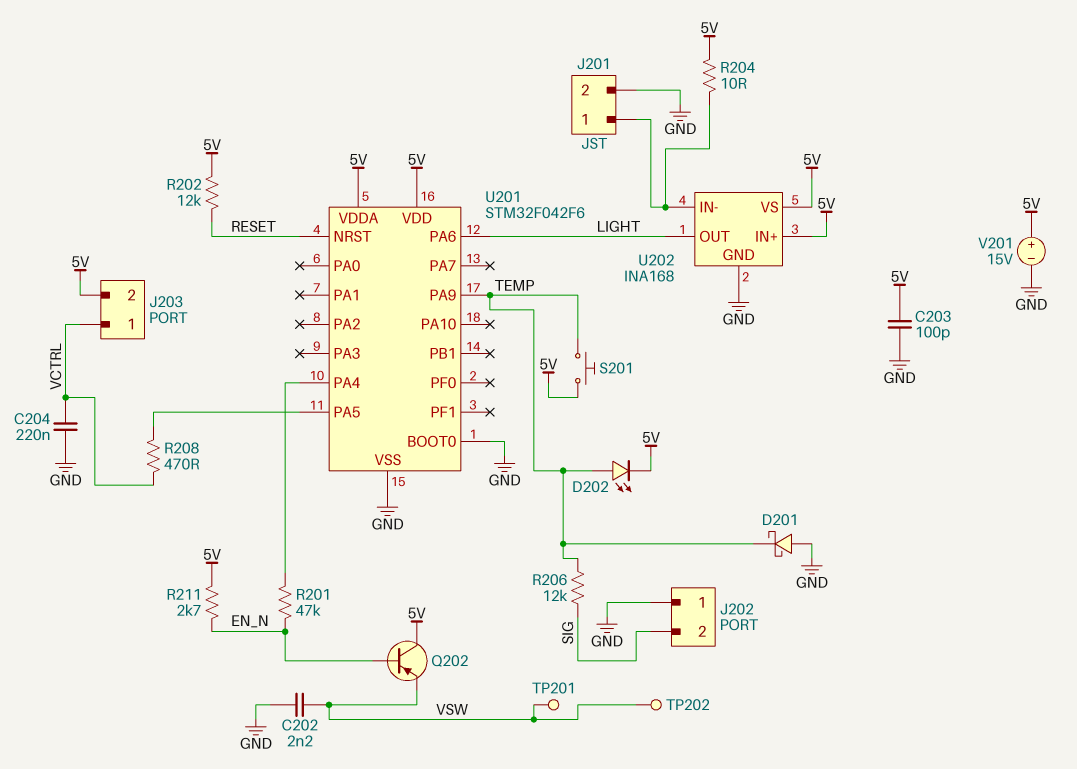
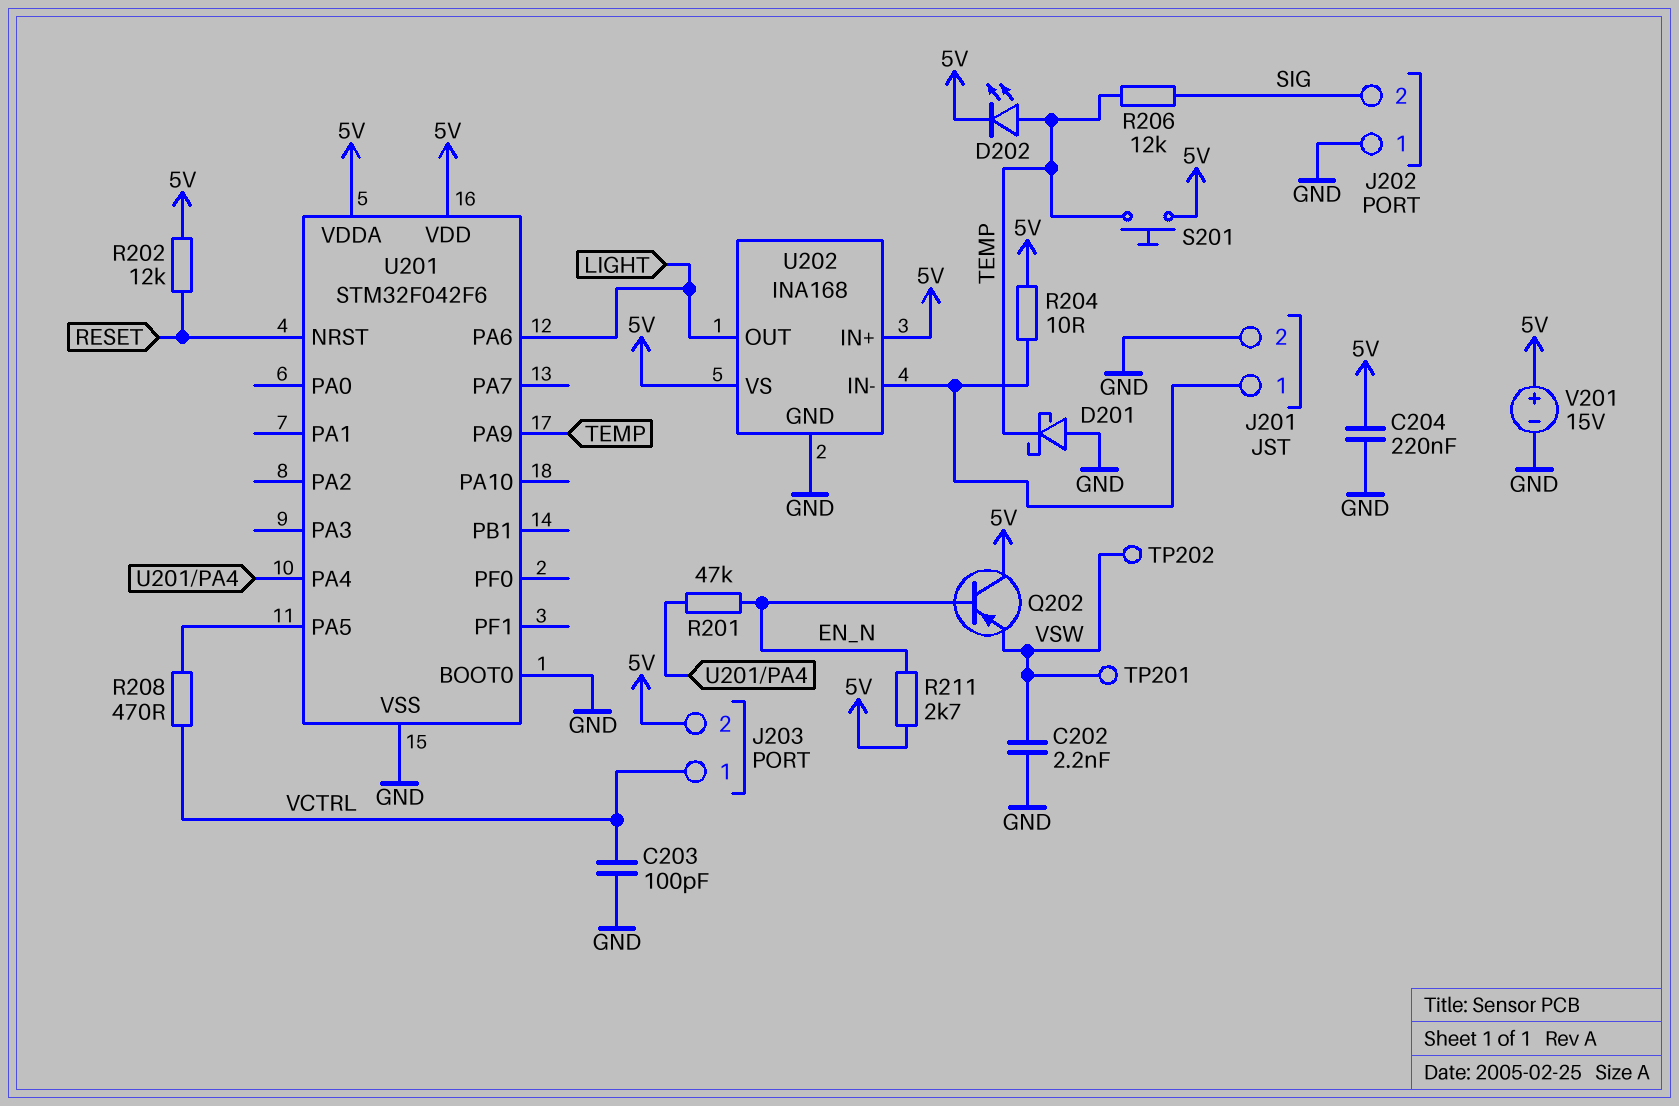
C203: 100pF (5V, GND) -> 100pF (GND, VCTRL)
C204: 220nF (GND, VCTRL) -> 220nF (5V, GND)

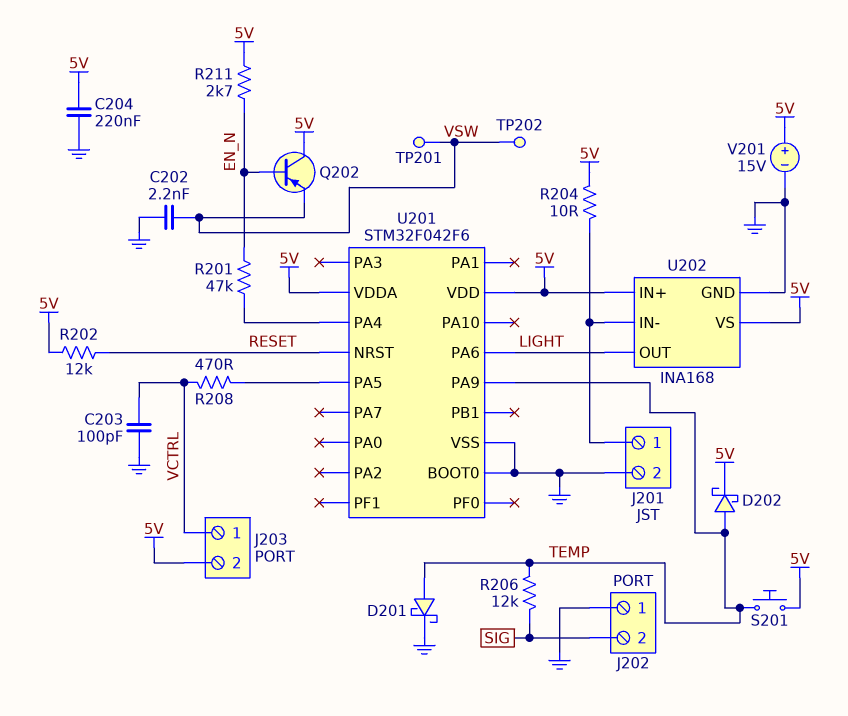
D201: schottky (A GND, K TEMP) -> schottky (A TEMP, K GND)
D202: LED (A TEMP, K 5V) -> schottky (A TEMP, K 5V)

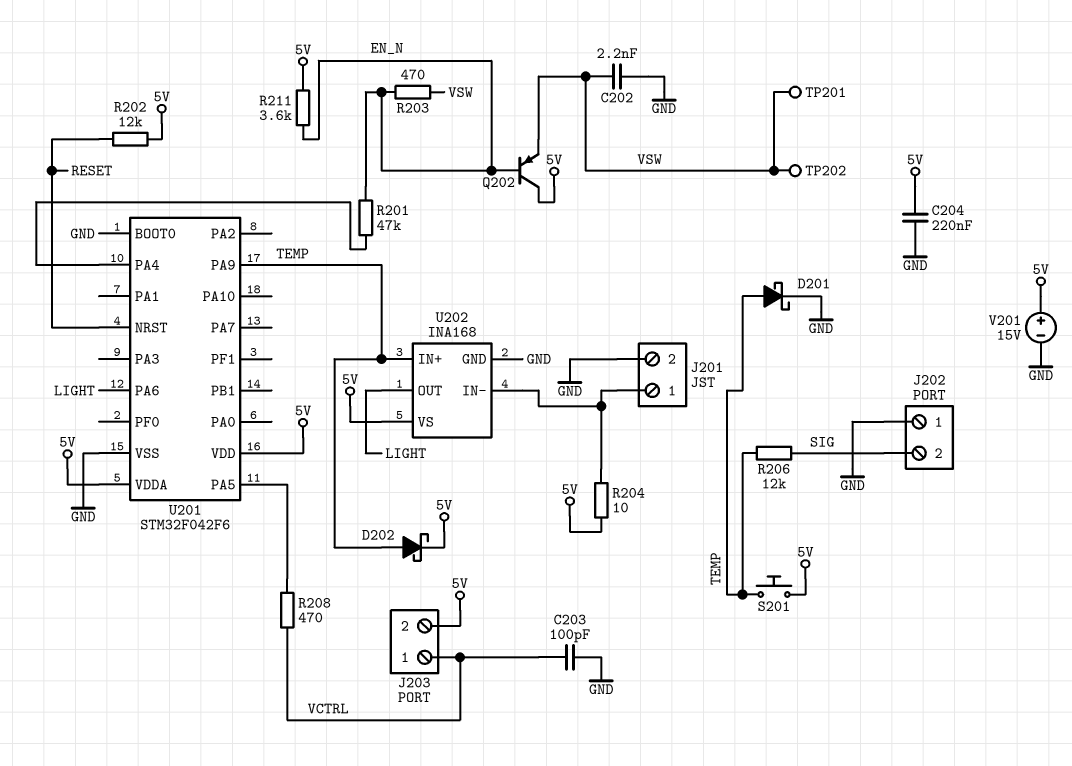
R203: none -> 470 (EN_N, VSW)
R211: 2.7k (5V, EN_N) -> 3.6k (5V, EN_N)
U202 pin IN+: 5V -> TEMP

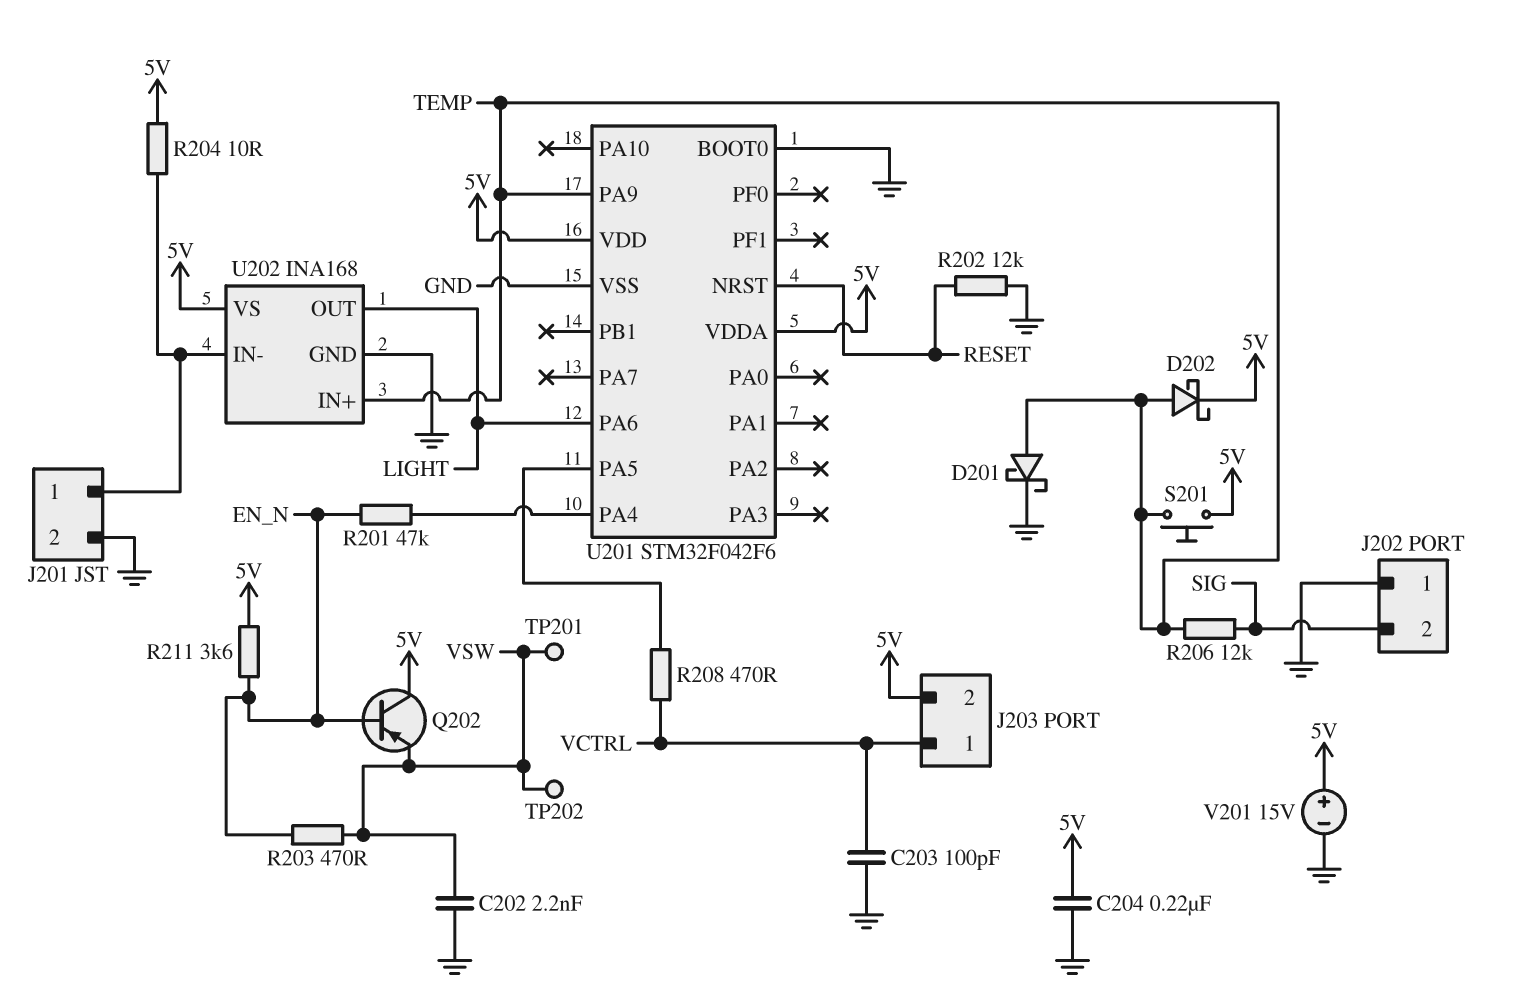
R202: 12k (5V, RESET) -> 12k (GND, RESET)

